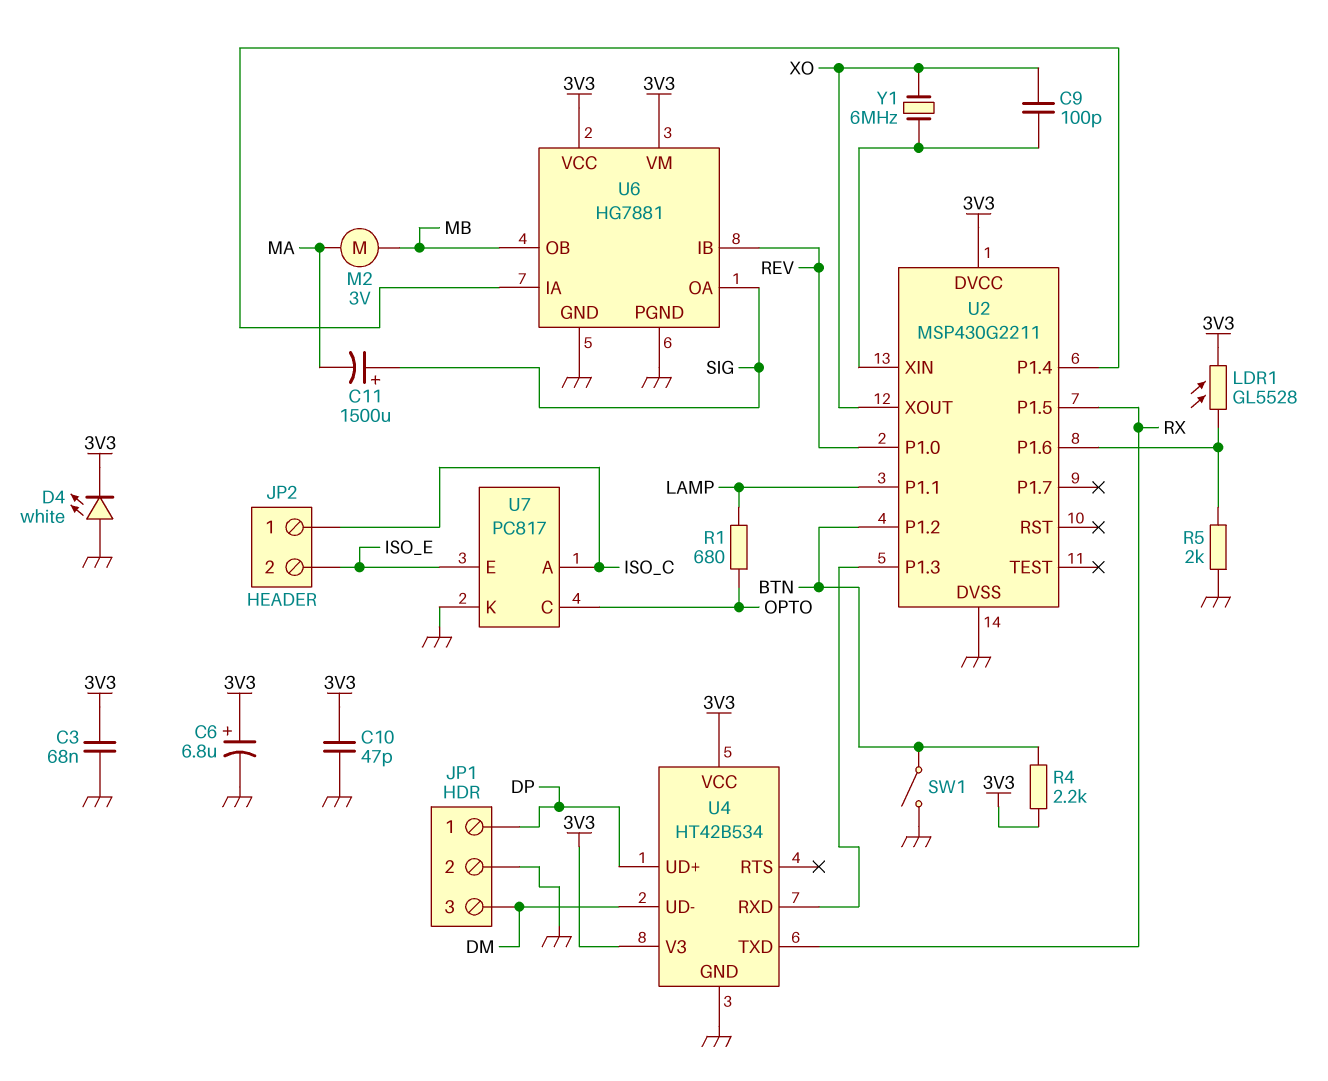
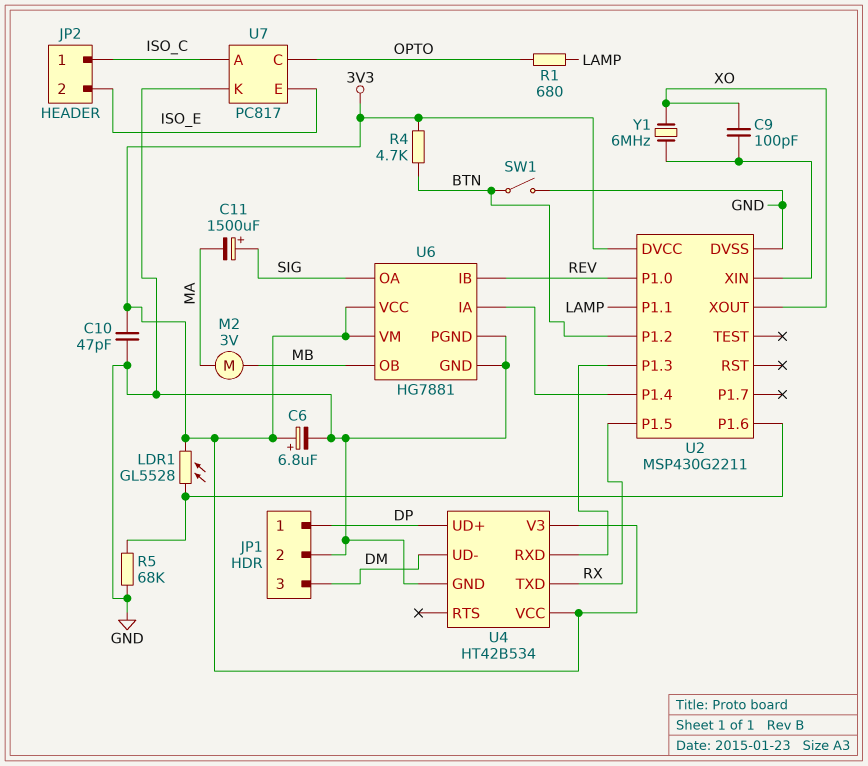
C3: 68nF (3V3, GND) -> none
D4: LED white (A GND, K 3V3) -> none
R4: 2.2k (3V3, BTN) -> 4.7k (3V3, BTN)
R5: 2k (GND, U2/P1.6) -> 68k (GND, U2/P1.6)

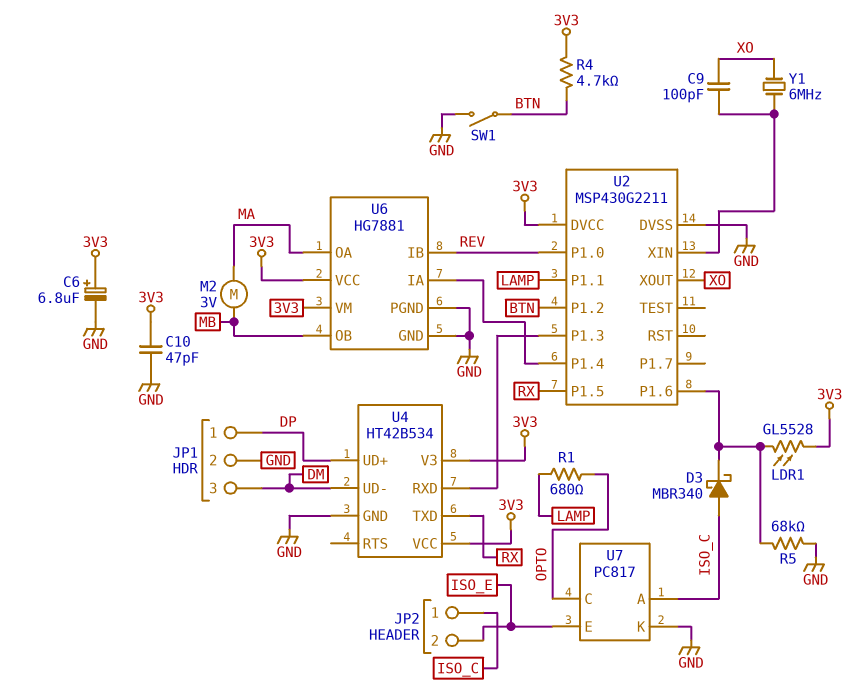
C11: 1500uF (plus SIG, minus MA) -> none
D3: none -> schottky MBR340 (A ISO_C, K U2/P1.6)
U6 pin OA: SIG -> MA

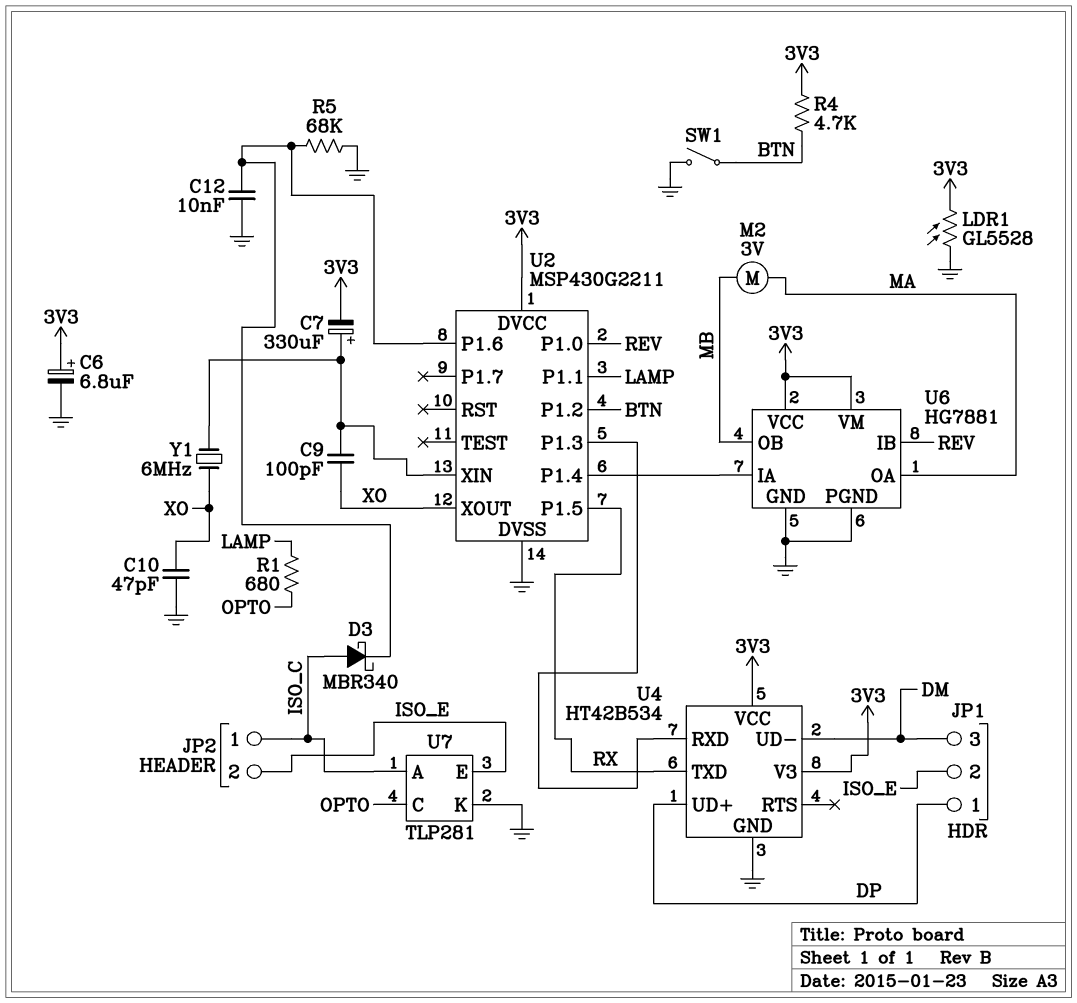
C7: none -> 330uF (plus U2/XIN, minus 3V3)
C10: 47pF (3V3, GND) -> 47pF (GND, XO)
C12: none -> 10nF (GND, U2/P1.6)
JP1 pin 2: GND -> ISO_E
LDR1: GL5528 (3V3, U2/P1.6) -> GL5528 (3V3, GND)
U7: PC817 -> TLP281

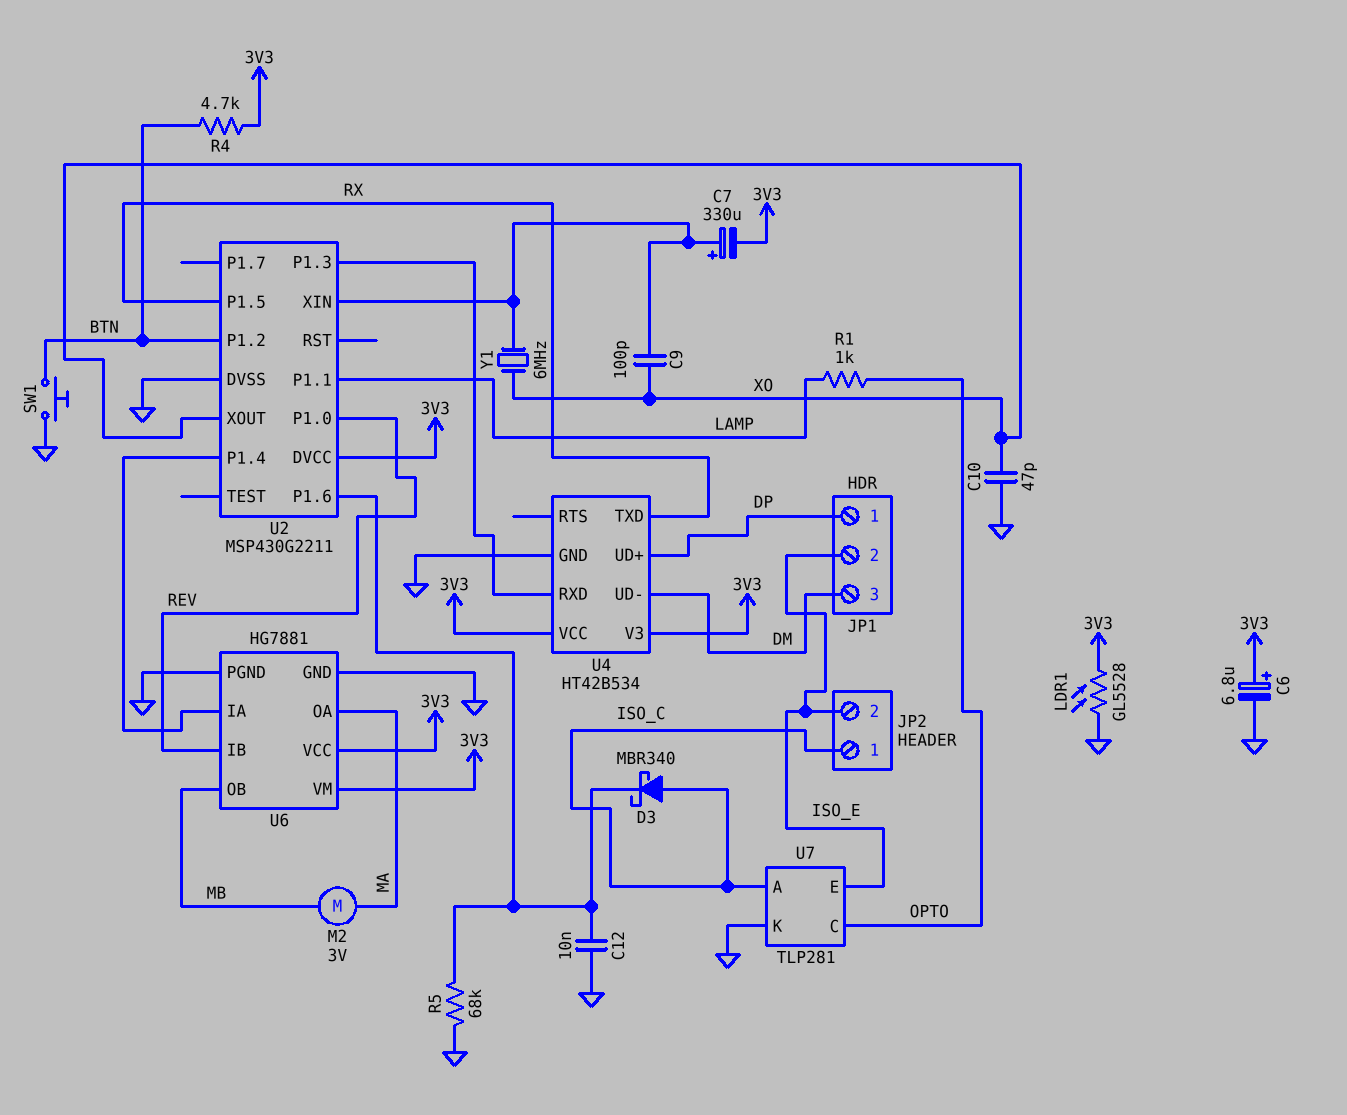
R1: 680 (LAMP, OPTO) -> 1k (LAMP, OPTO)
SW1: switch (BTN, GND) -> button (BTN, GND)

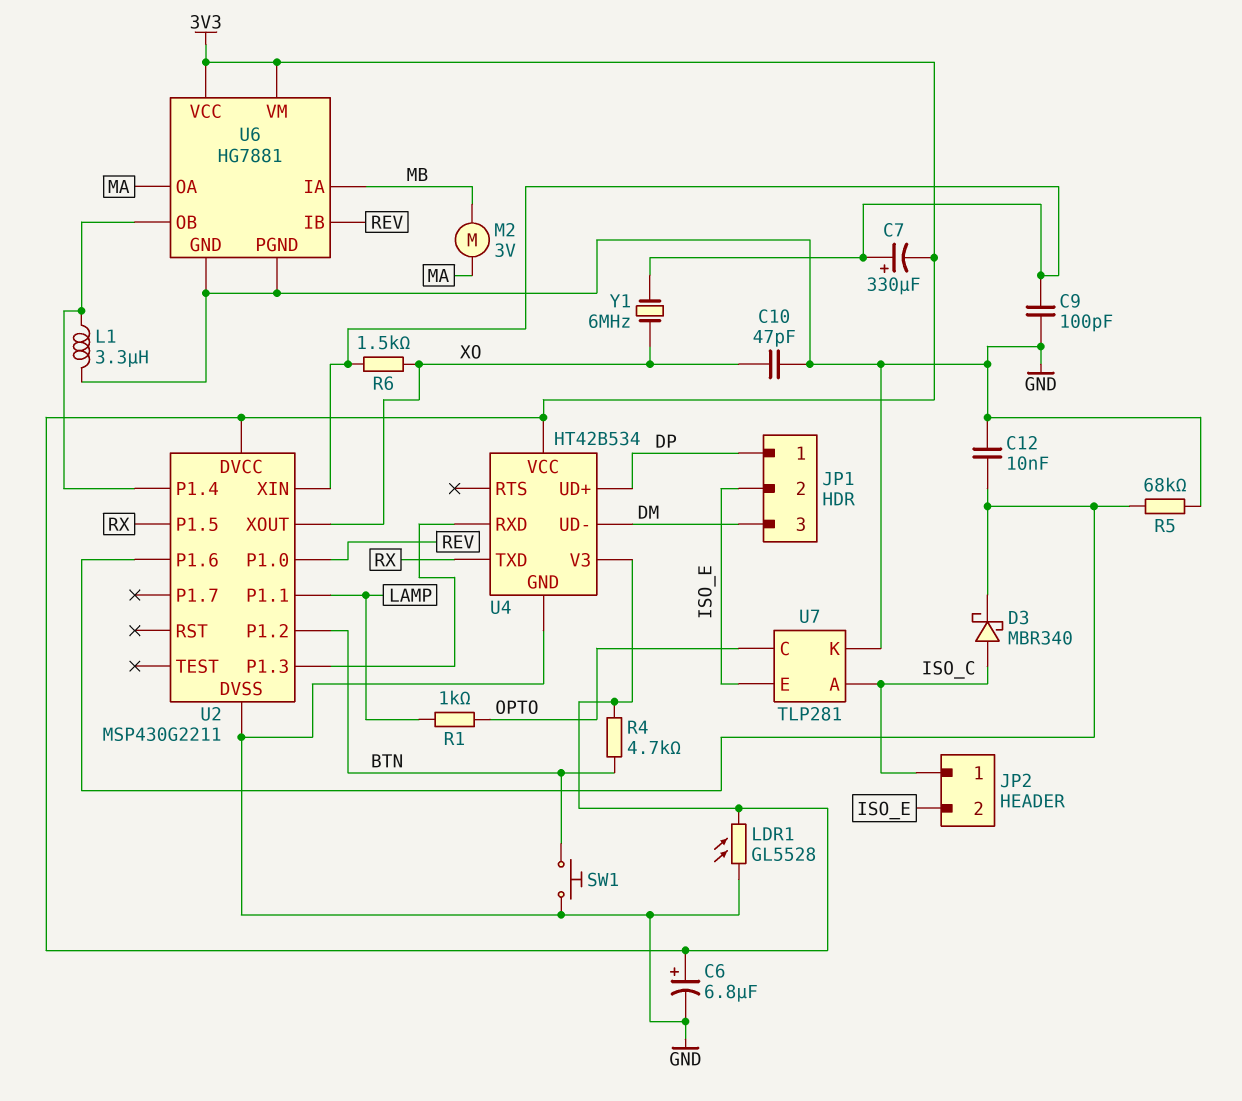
C9: 100pF (U2/XIN, XO) -> 100pF (GND, U2/XIN)
L1: none -> 3.3uH (GND, U2/P1.4)
R6: none -> 1.5k (U2/XIN, XO)
U6 pin IA: U2/P1.4 -> MB
U6 pin OB: MB -> U2/P1.4

